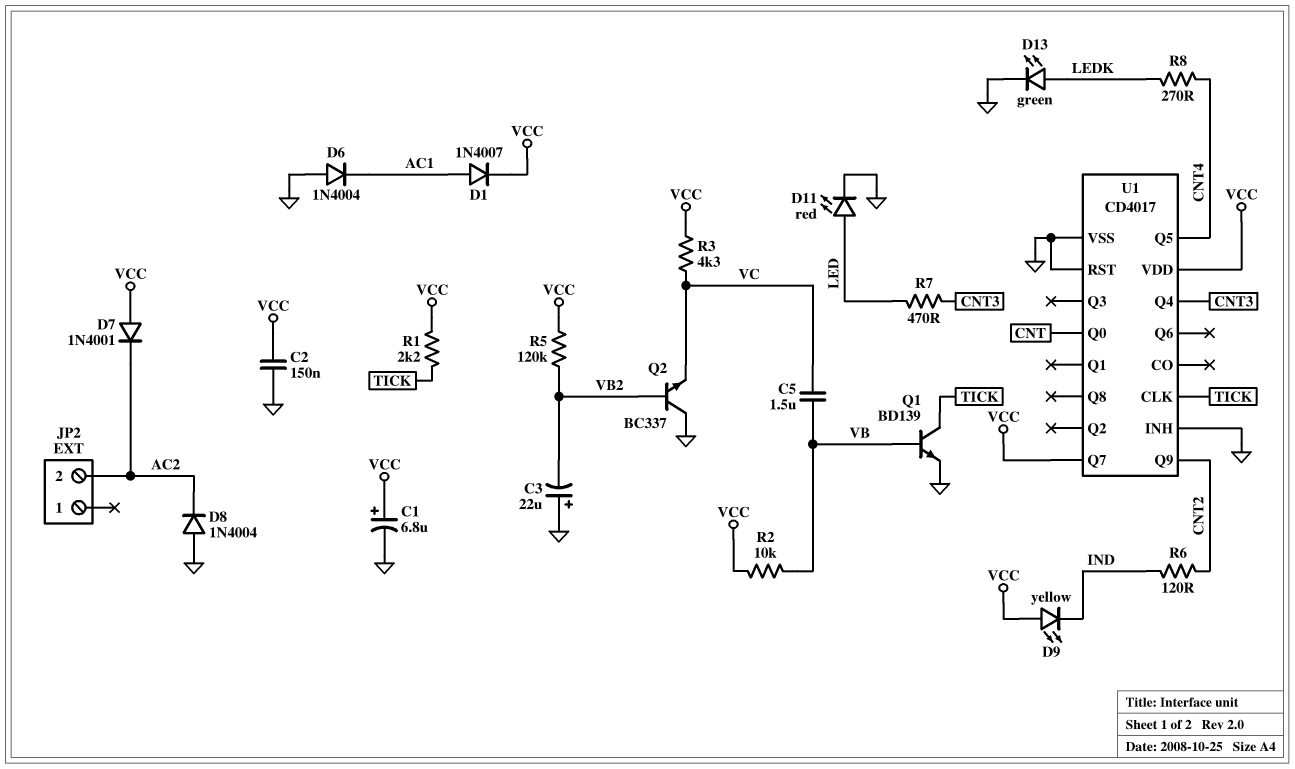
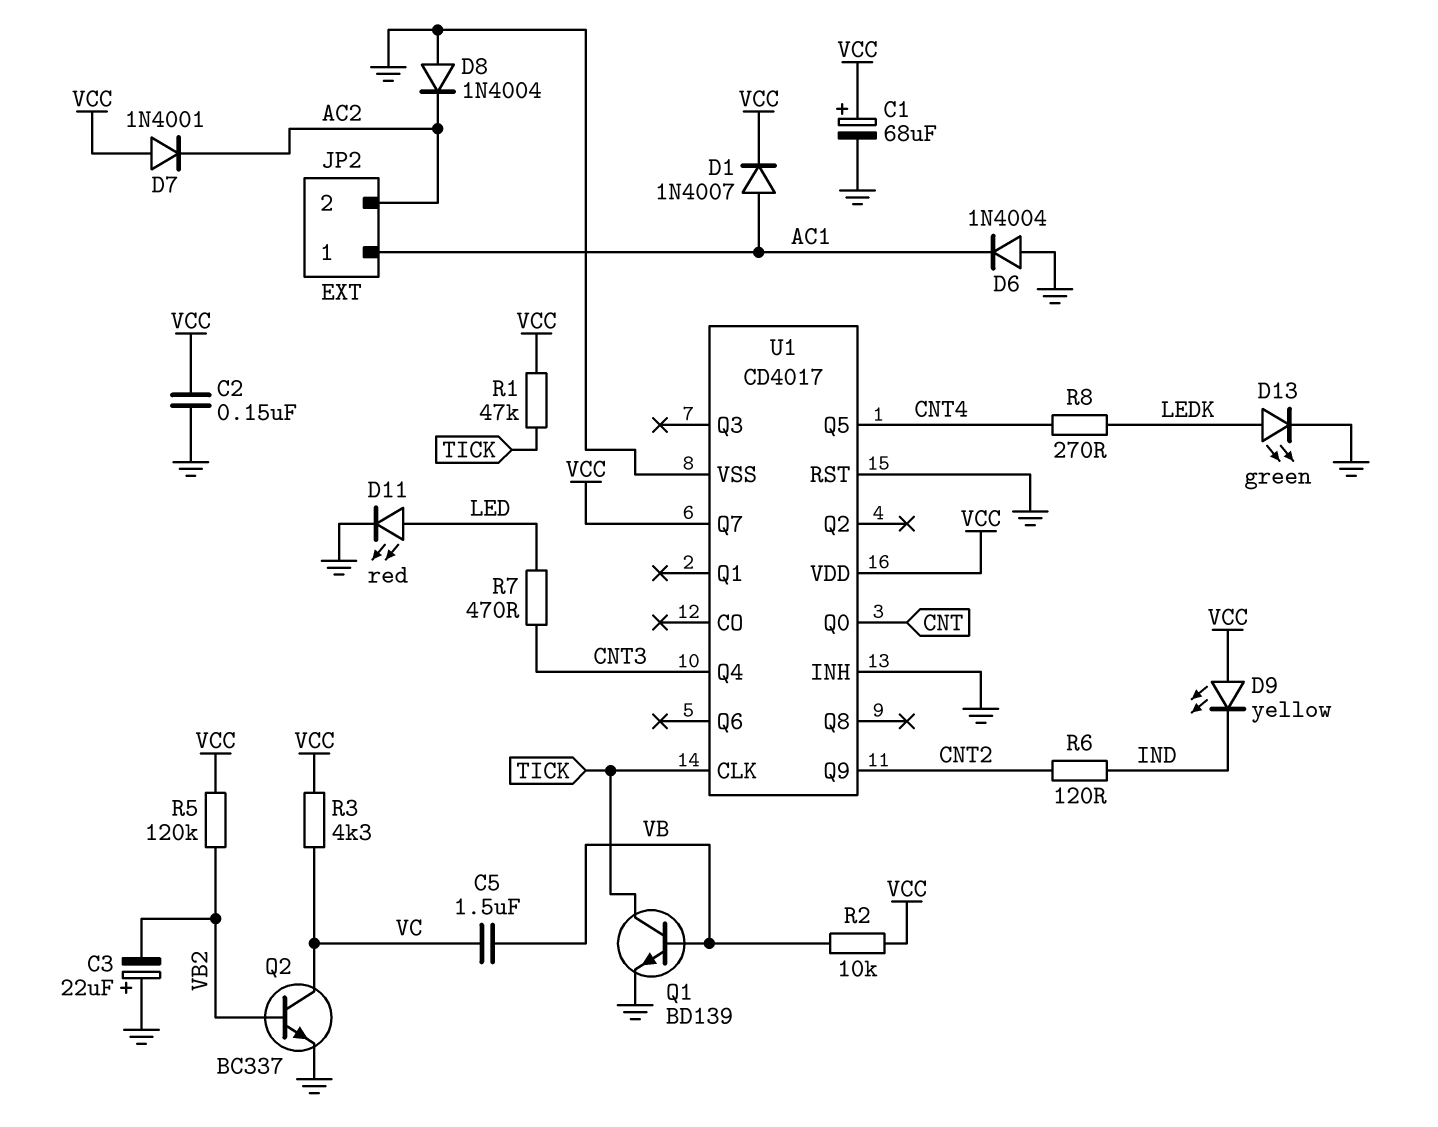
C1: 6.8uF (plus VCC, minus GND) -> 68uF (plus VCC, minus GND)
JP2 pin 1: none -> AC1
Q2: NPN BC337 (B VB2, C GND, E VC) -> NPN BC337 (B VB2, C VC, E GND)
R1: 2.2k (TICK, VCC) -> 47k (TICK, VCC)

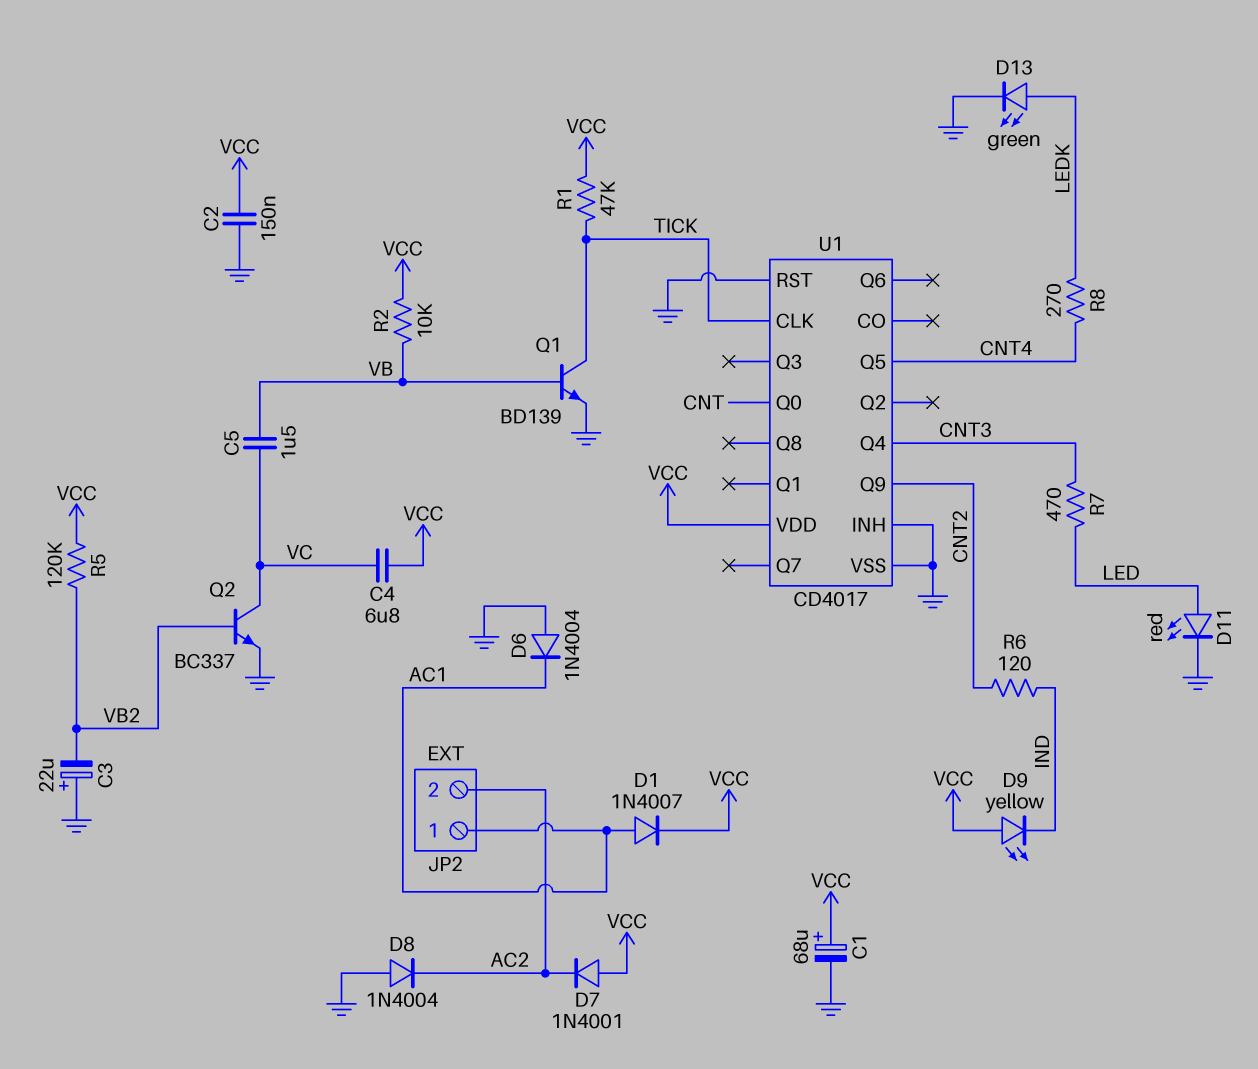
C4: none -> 6.8uF (VC, VCC)
R3: 4.3k (VC, VCC) -> none
U1 pin Q7: VCC -> none

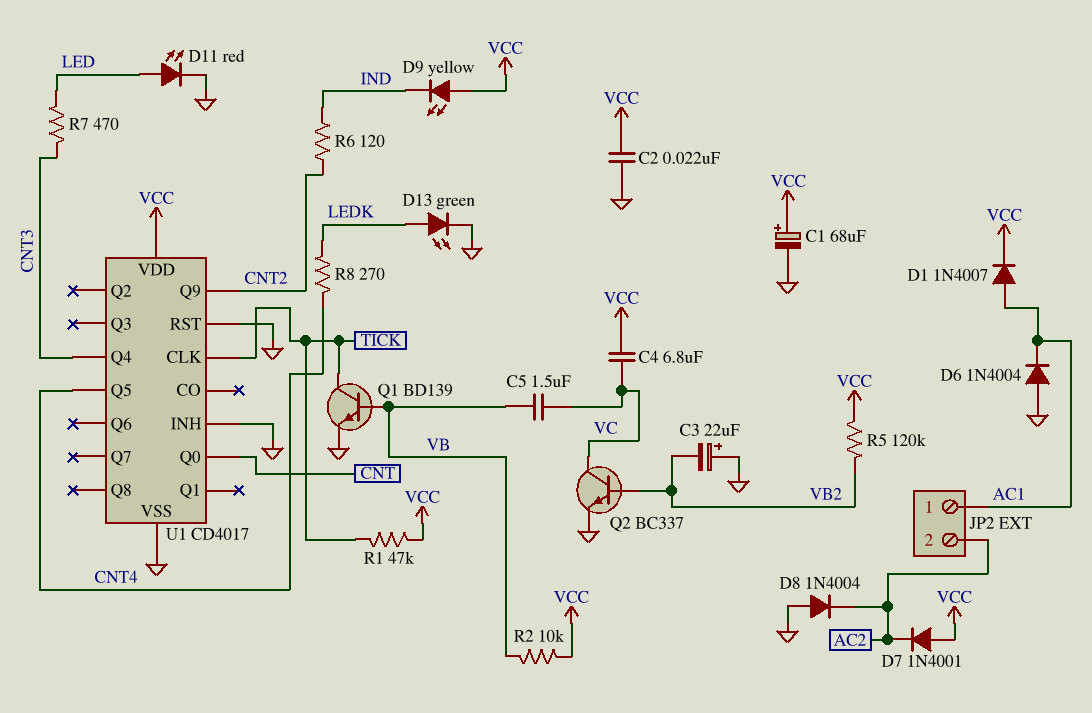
C2: 150nF (GND, VCC) -> 22nF (GND, VCC)

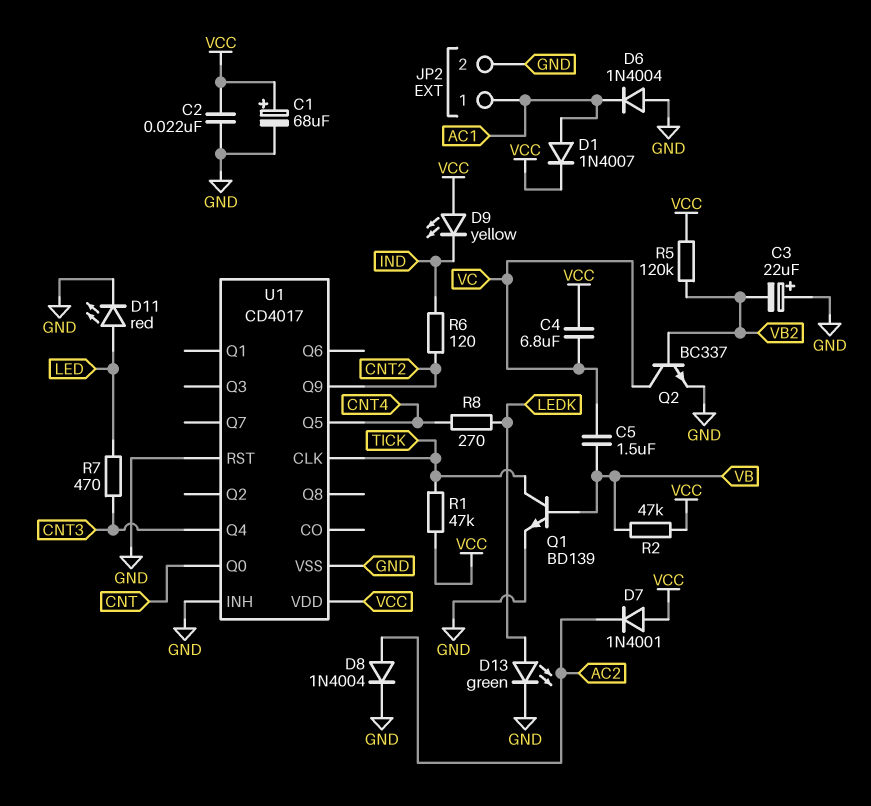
D8: diode 1N4004 (A GND, K AC2) -> diode 1N4004 (A AC2, K GND)
JP2 pin 2: AC2 -> GND
R2: 10k (VB, VCC) -> 47k (VB, VCC)

